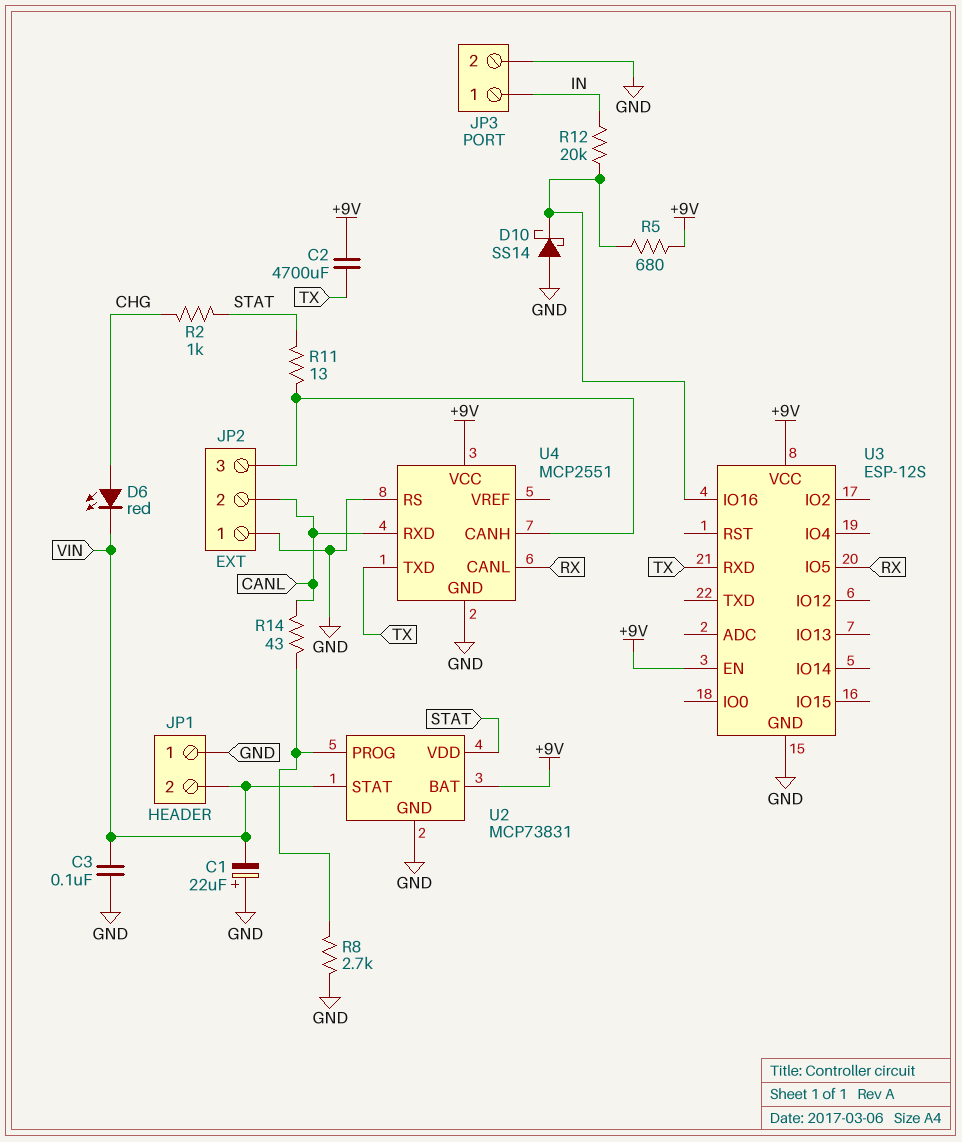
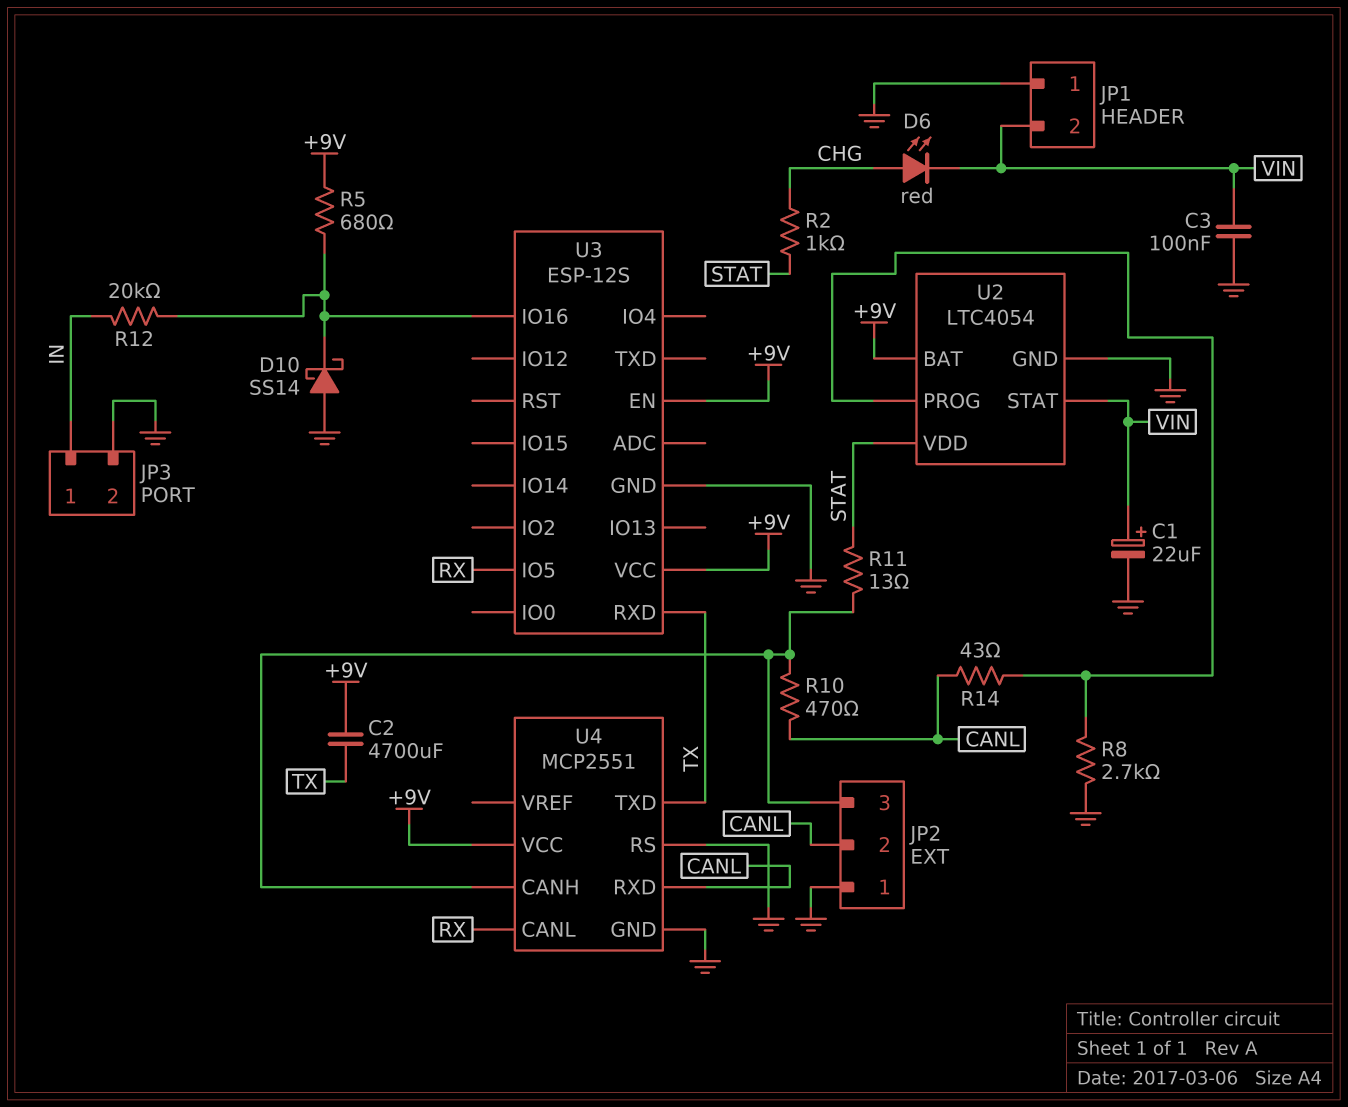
C1: 22uF (plus GND, minus VIN) -> 22uF (plus VIN, minus GND)
R10: none -> 470 (CANL, JP2/3)
U2: MCP73831 -> LTC4054

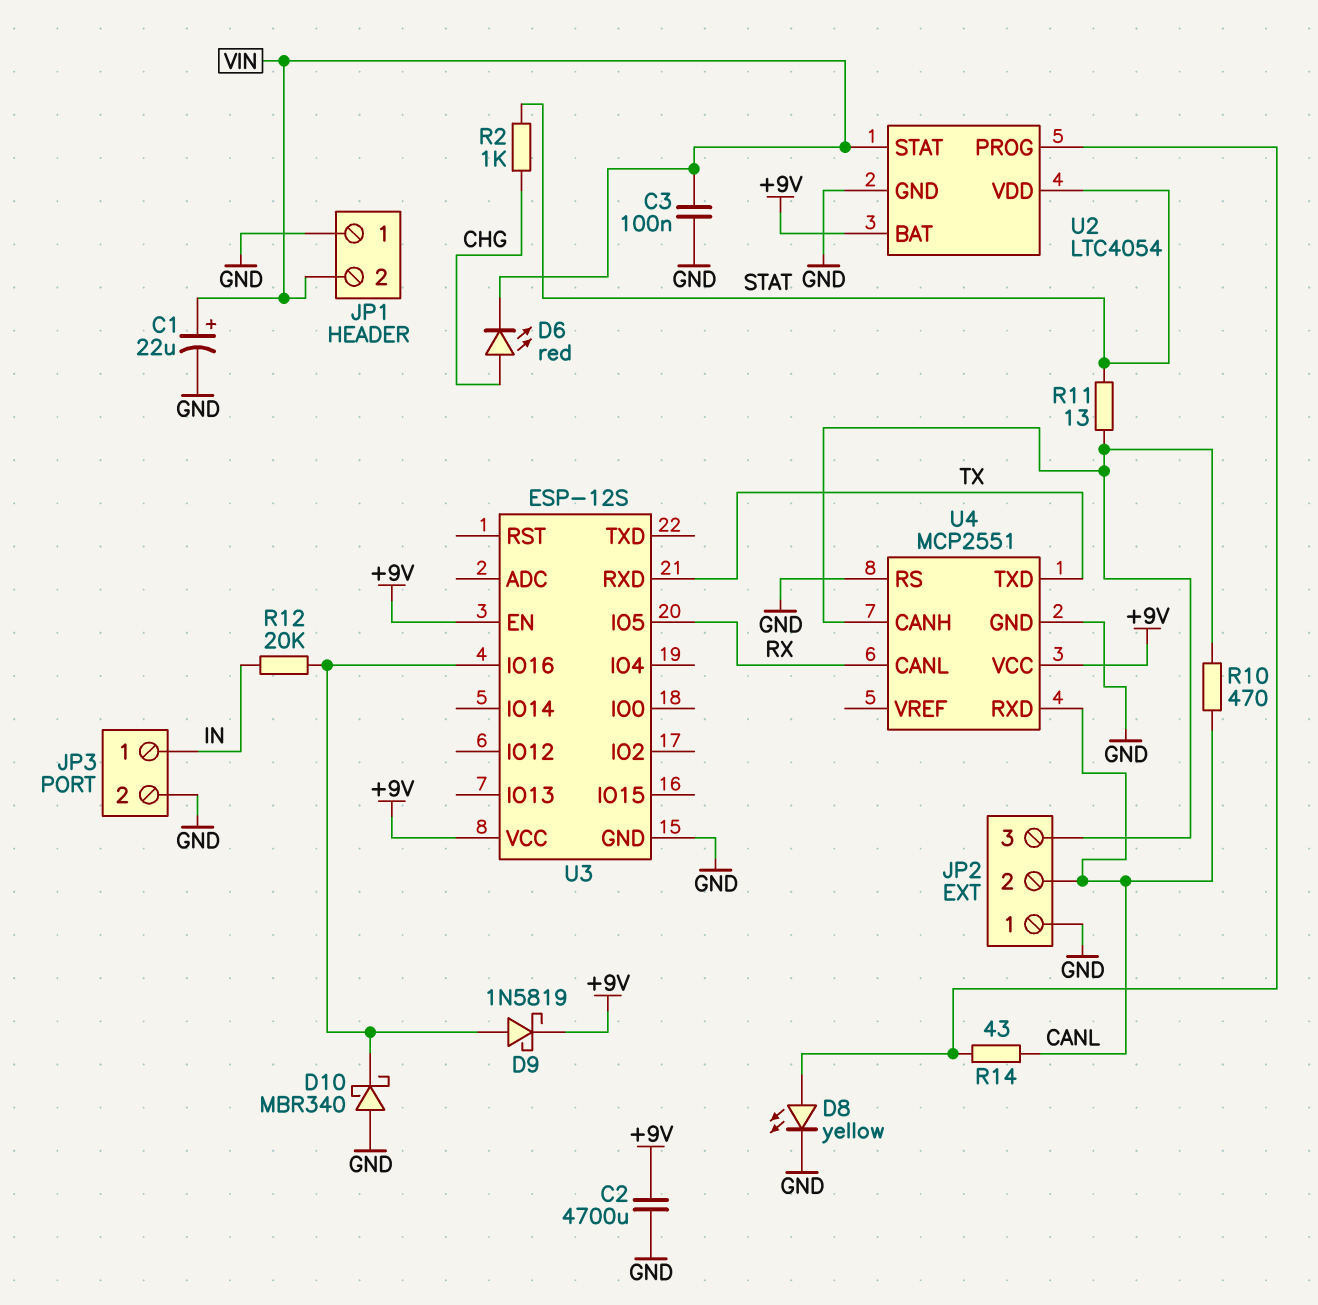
C2: 4700uF (+9V, TX) -> 4700uF (+9V, GND)
D8: none -> LED yellow (A U2/PROG, K GND)
D9: none -> schottky 1N5819 (A U3/IO16, K +9V)
D10: schottky SS14 (A GND, K U3/IO16) -> schottky MBR340 (A GND, K U3/IO16)
R5: 680 (+9V, U3/IO16) -> none
R8: 2.7k (GND, U2/PROG) -> none

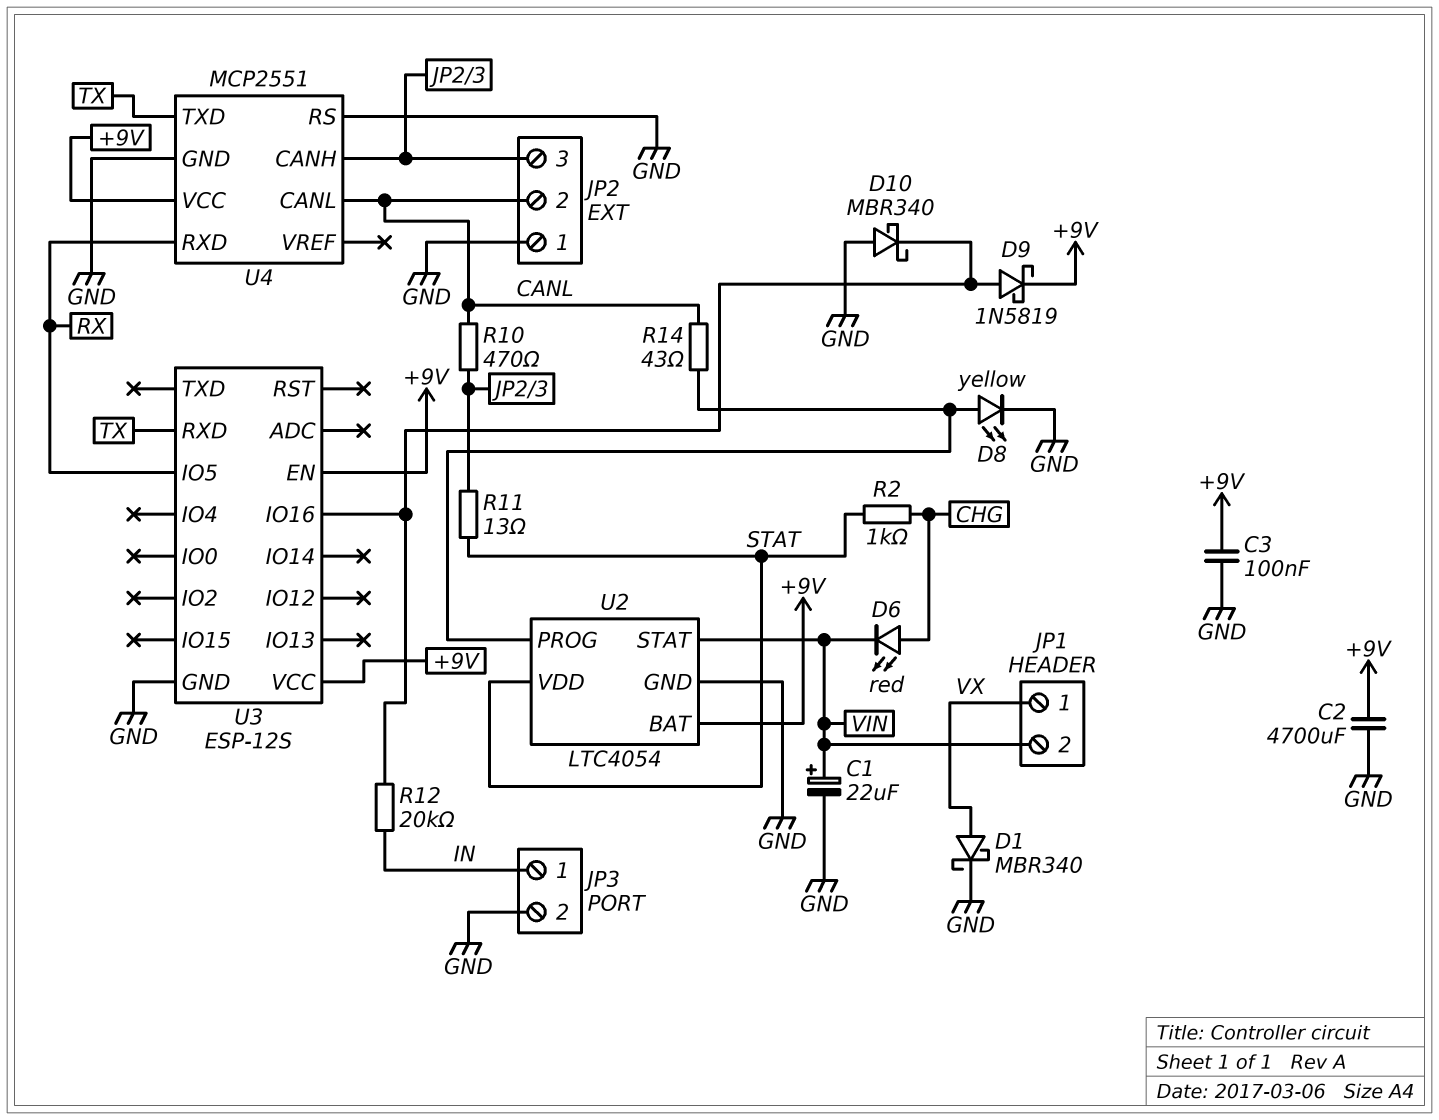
C3: 100nF (GND, VIN) -> 100nF (+9V, GND)
D1: none -> schottky MBR340 (A VX, K GND)
JP1 pin 1: GND -> VX
U4 pin CANL: RX -> CANL
U4 pin RXD: CANL -> RX

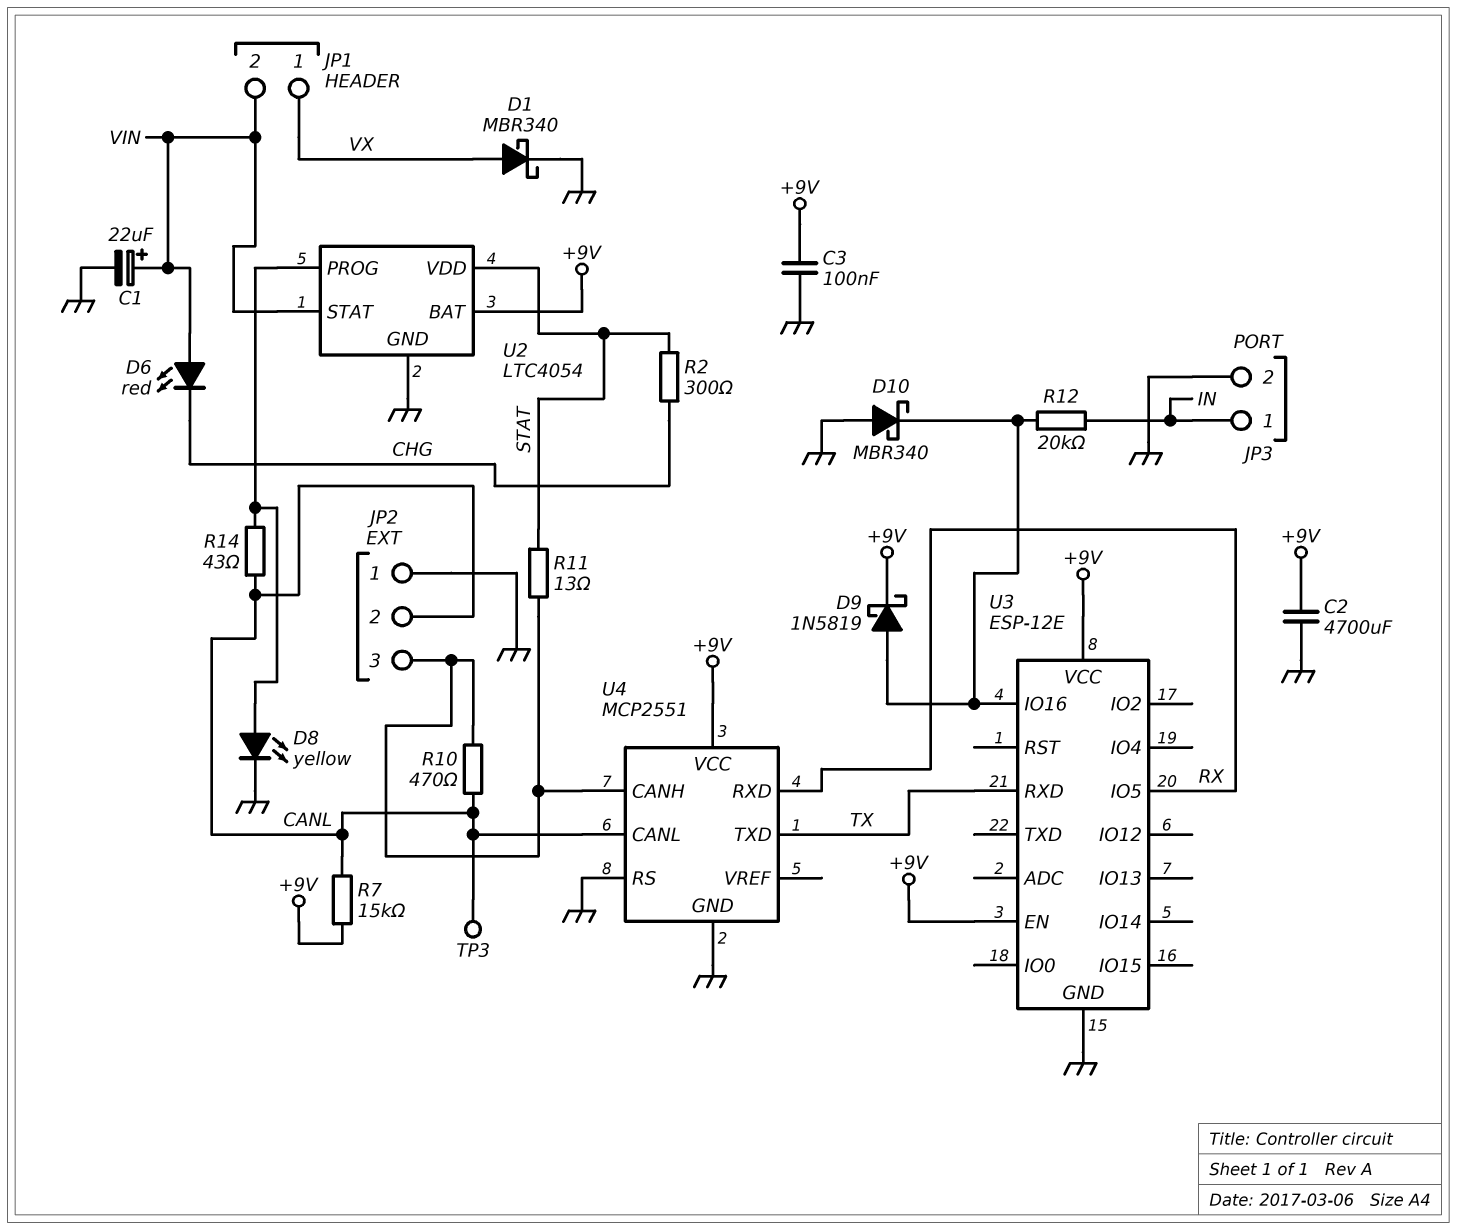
D6: LED red (A CHG, K VIN) -> LED red (A VIN, K CHG)
R2: 1k (CHG, STAT) -> 300 (CHG, STAT)
R7: none -> 15k (+9V, CANL)
TP3: none -> test point (CANL)
U3: ESP-12S -> ESP-12E

